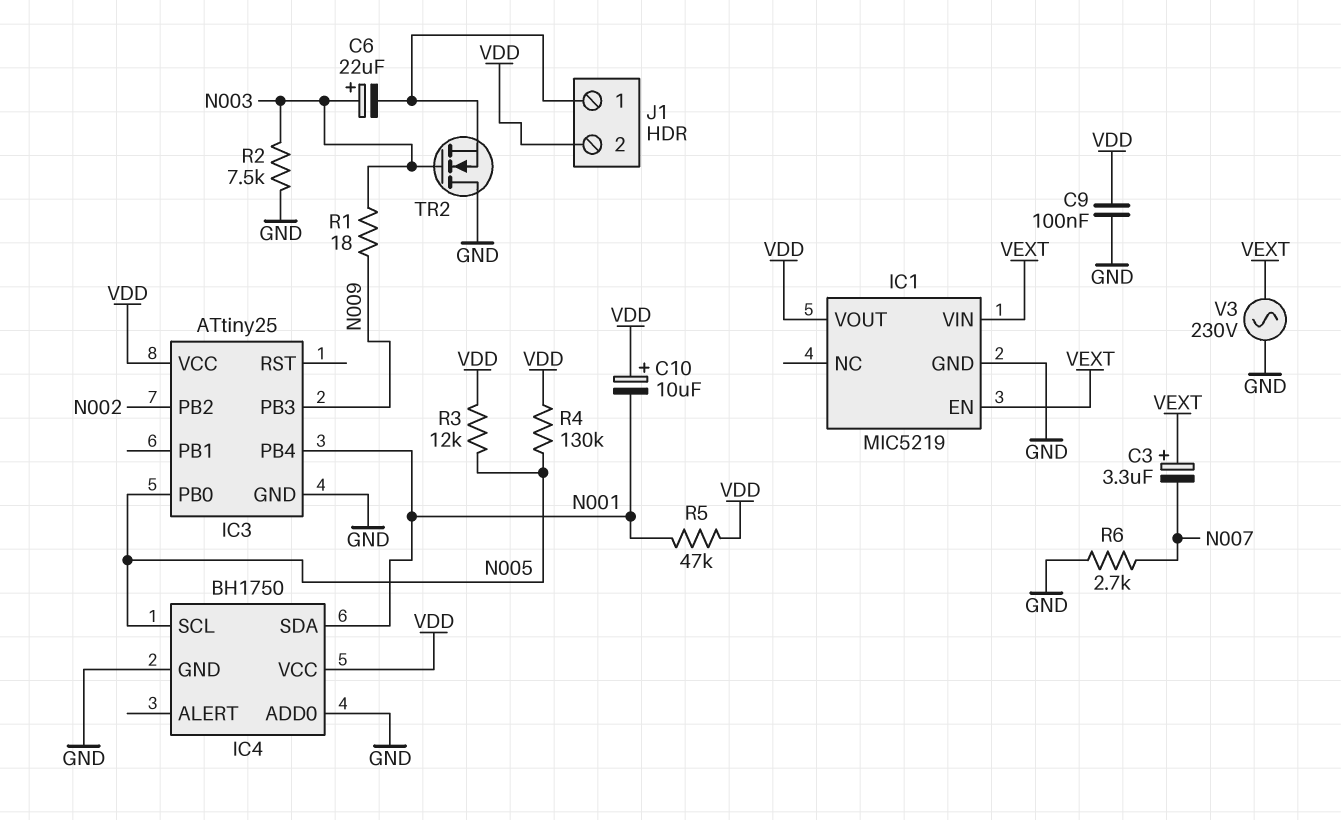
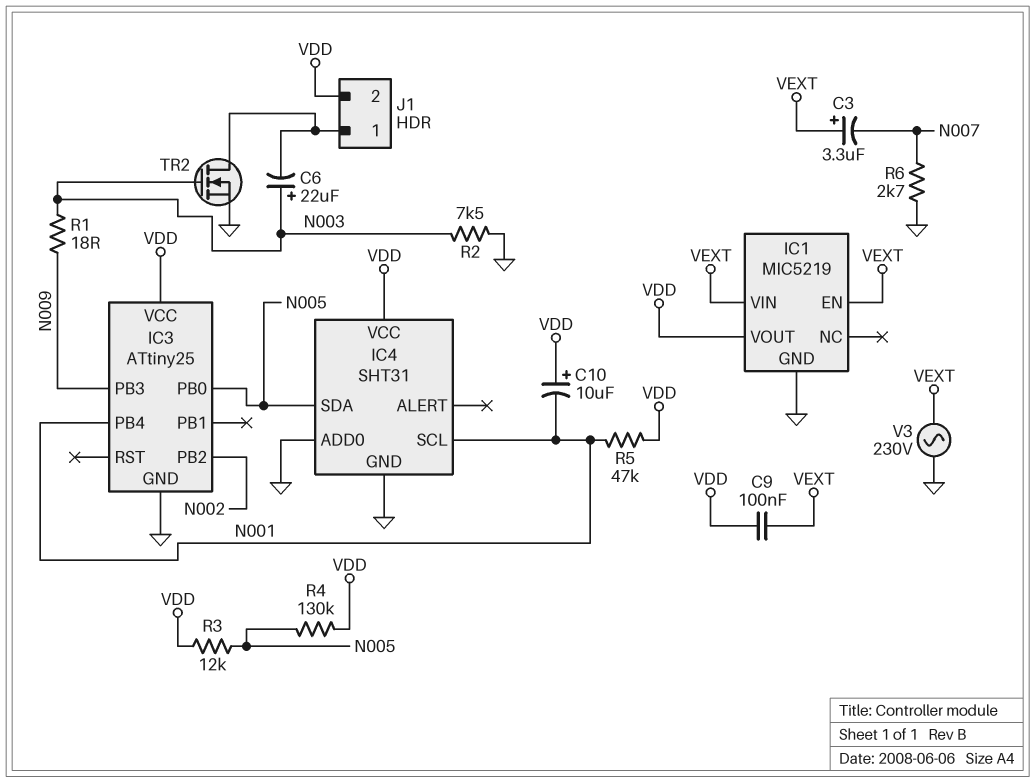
C9: 100nF (GND, VDD) -> 100nF (VDD, VEXT)
IC4: BH1750 -> SHT31
IC4 pin SCL: N005 -> N001
IC4 pin SDA: N001 -> N005
TR2: NMOS (G N003, D GND, S J1/1) -> NMOS (G N003, D J1/1, S GND)

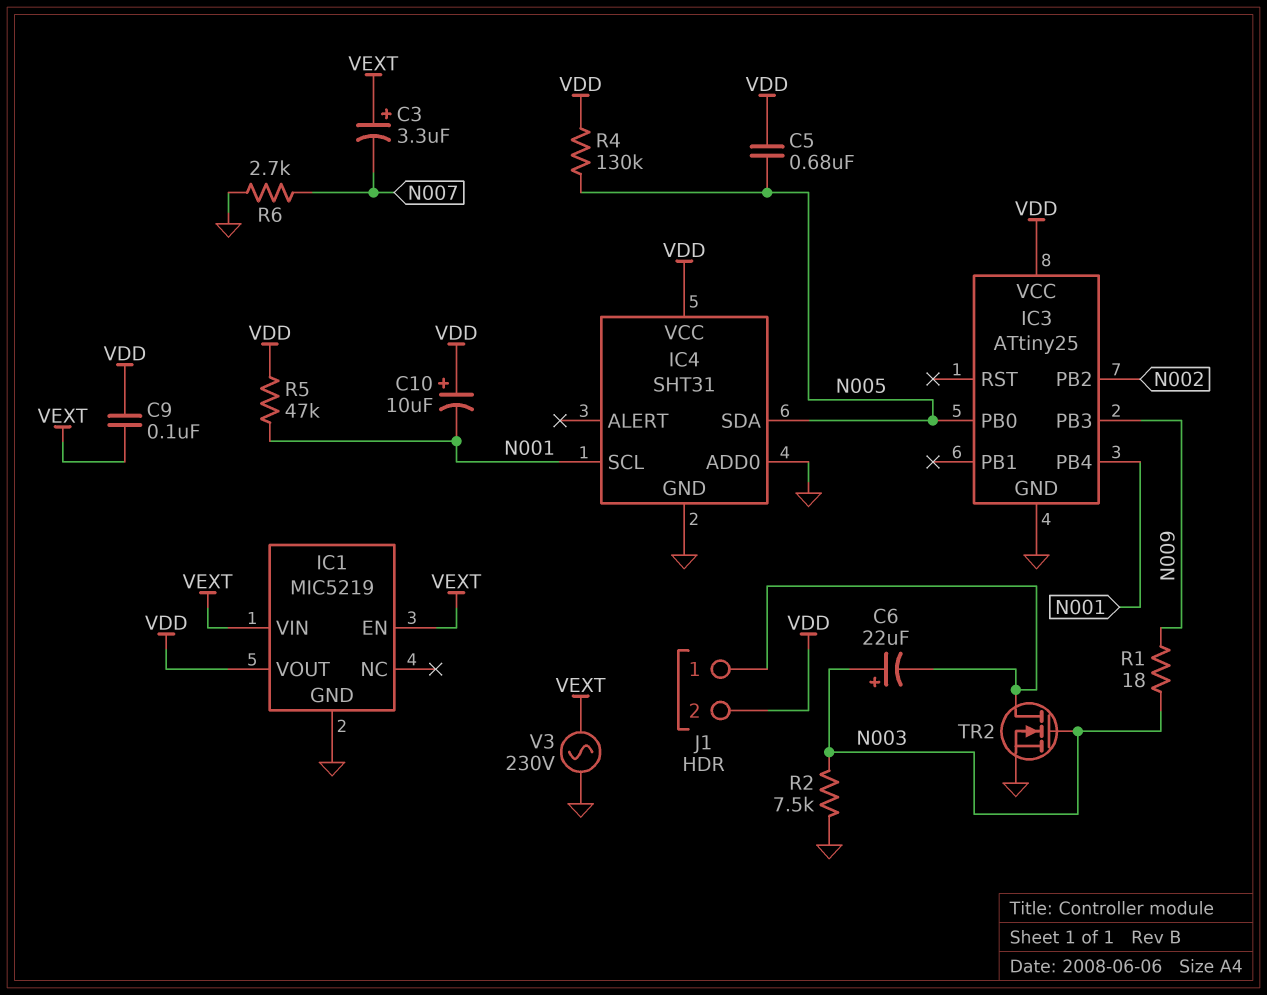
C5: none -> 680nF (N005, VDD)
R3: 12k (N005, VDD) -> none

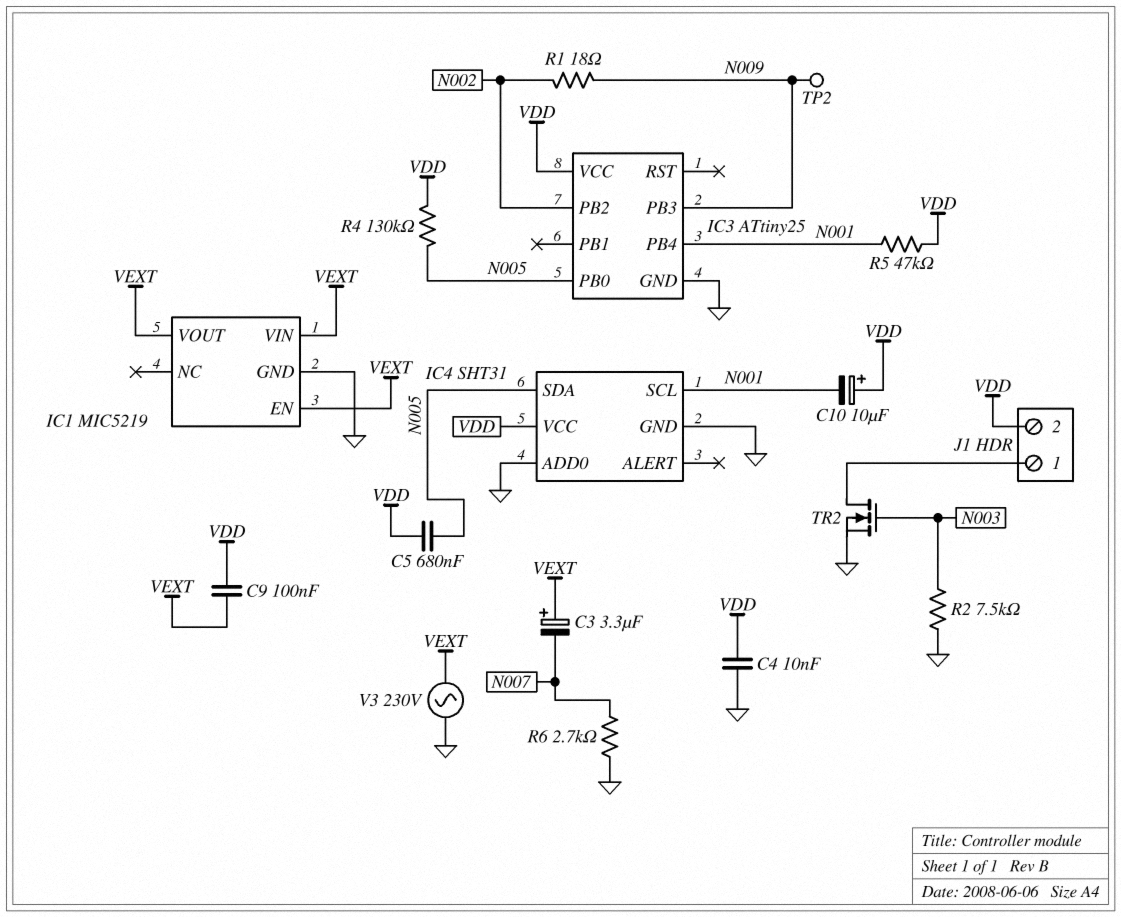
C4: none -> 10nF (GND, VDD)
C6: 22uF (plus N003, minus J1/1) -> none
IC1 pin VOUT: VDD -> VEXT
R1: 18 (N003, N009) -> 18 (N002, N009)
TP2: none -> test point (N009)

